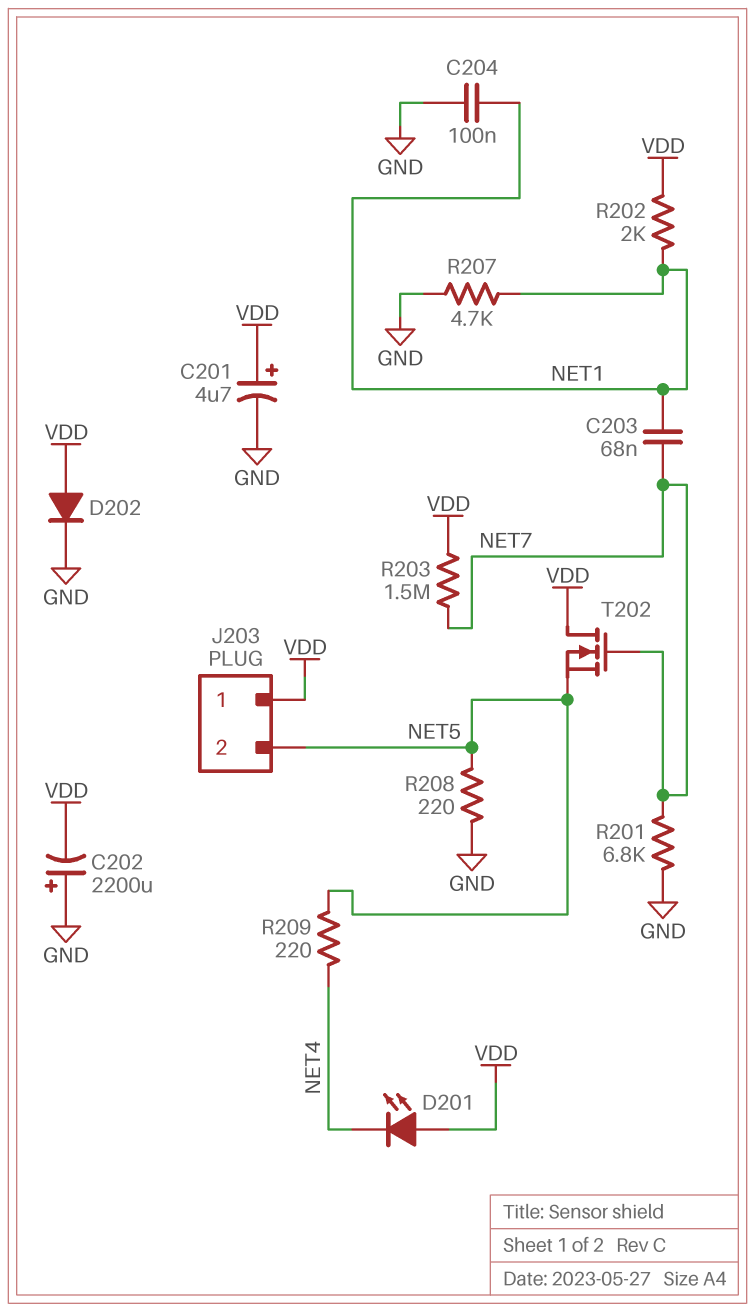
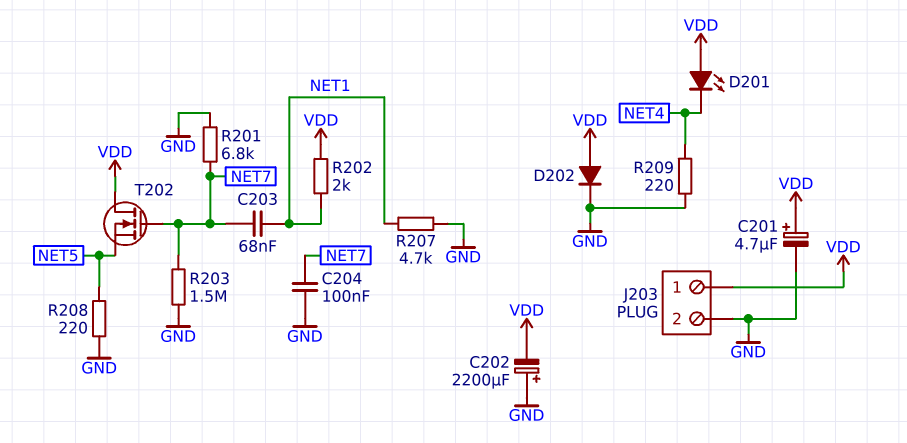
C204: 100nF (GND, NET1) -> 100nF (GND, NET7)
J203 pin 2: NET5 -> GND
R203: 1.5M (NET7, VDD) -> 1.5M (GND, NET7)
R209: 220 (NET4, NET5) -> 220 (GND, NET4)

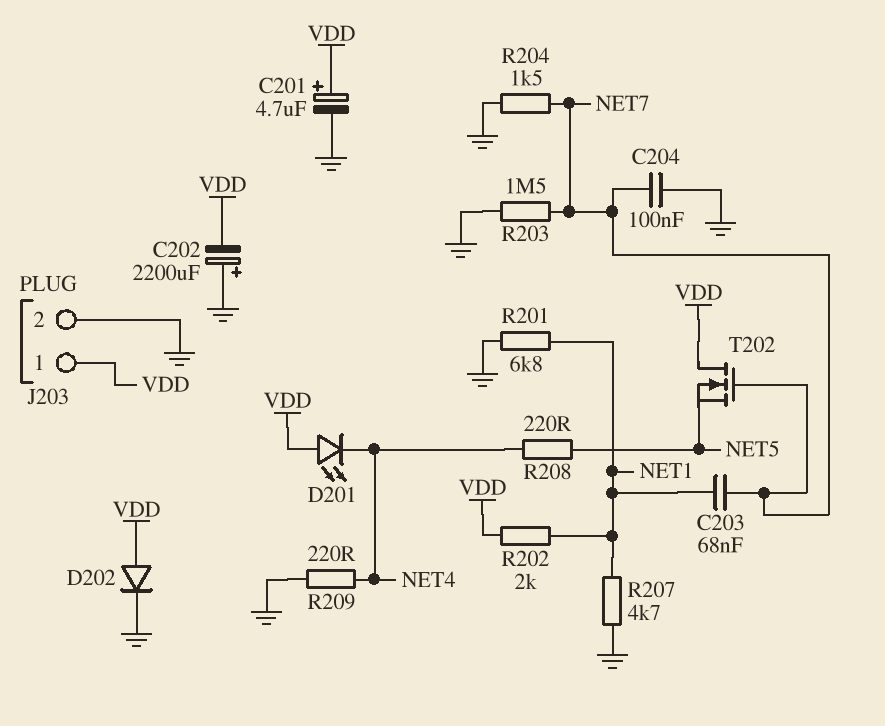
R201: 6.8k (GND, NET7) -> 6.8k (GND, NET1)
R204: none -> 1.5k (GND, NET7)
R208: 220 (GND, NET5) -> 220 (NET4, NET5)

